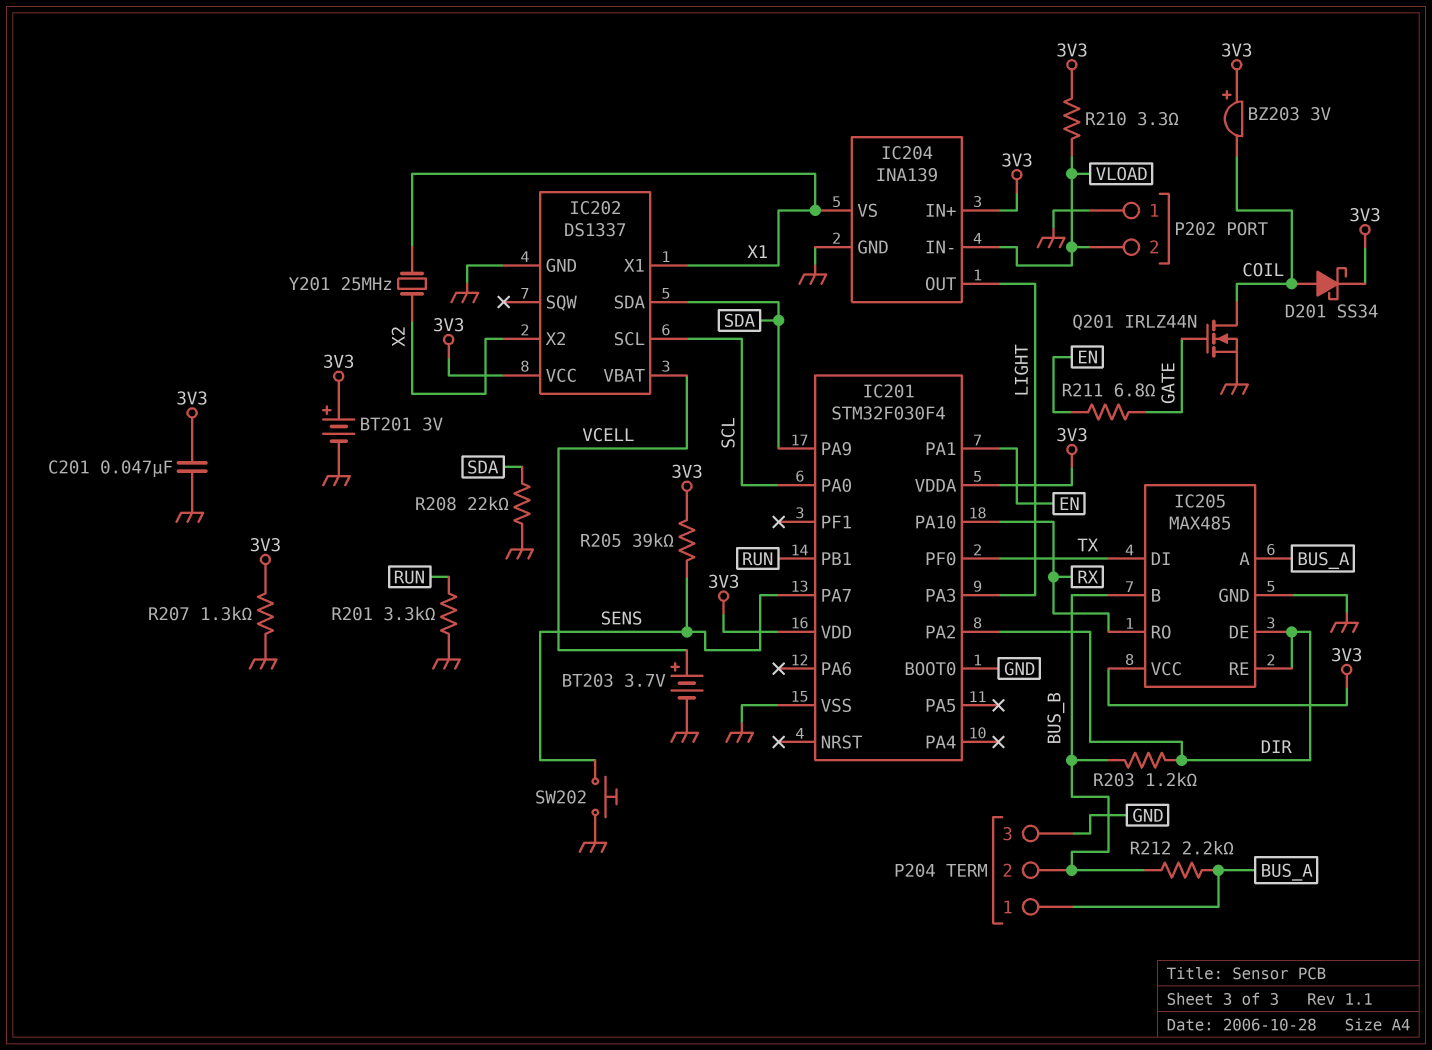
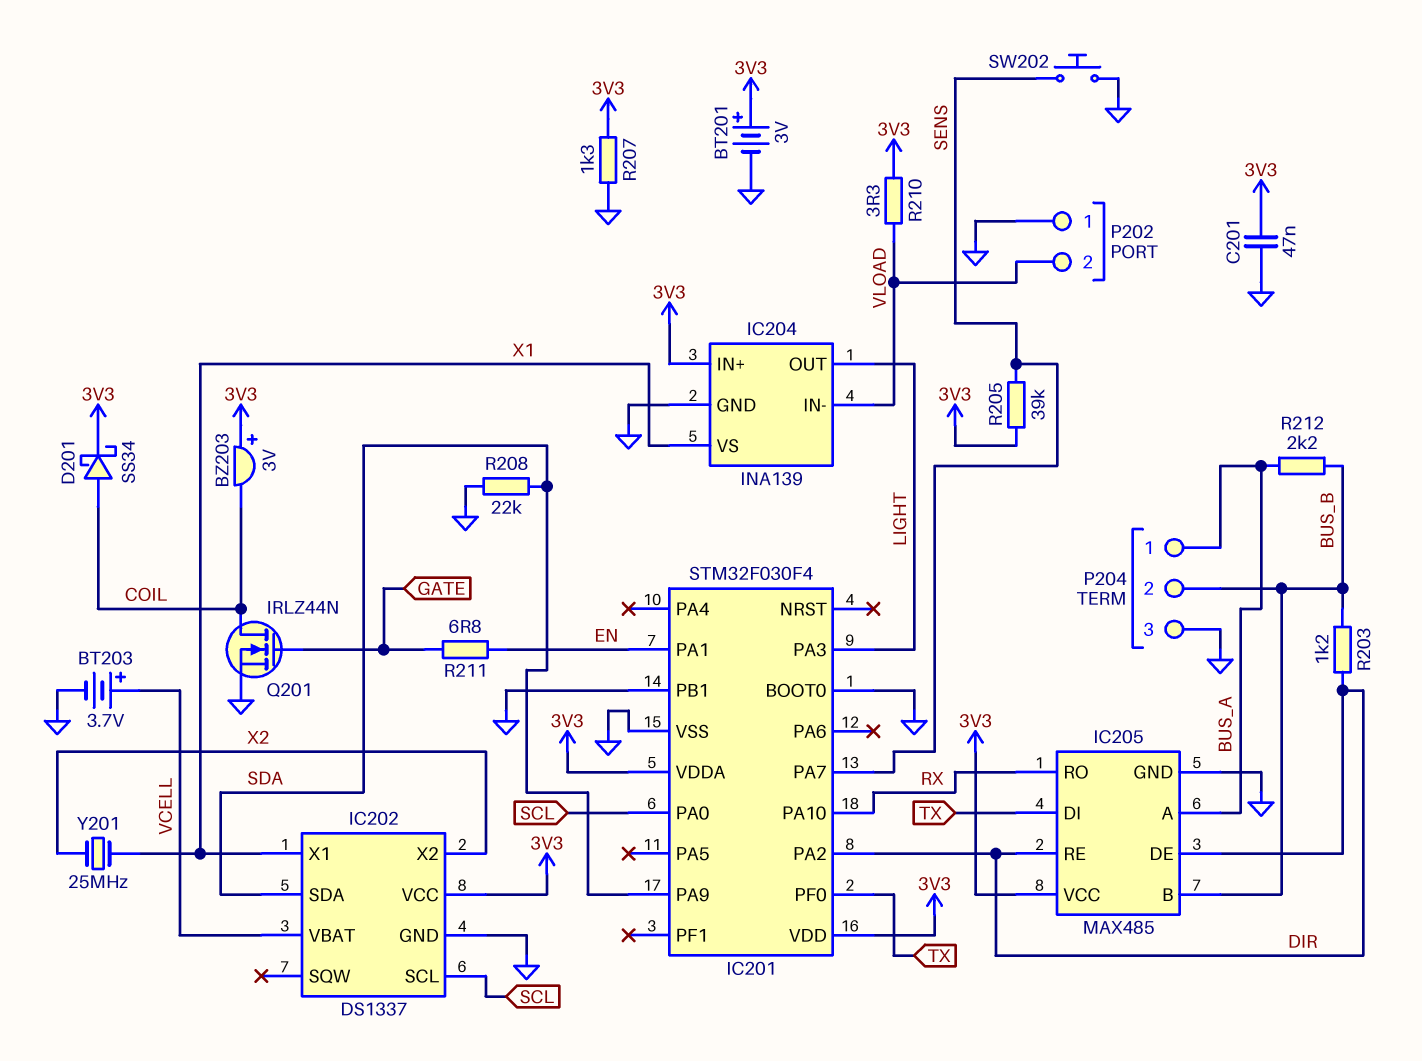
IC201 pin PB1: RUN -> GND
R201: 3.3k (GND, RUN) -> none

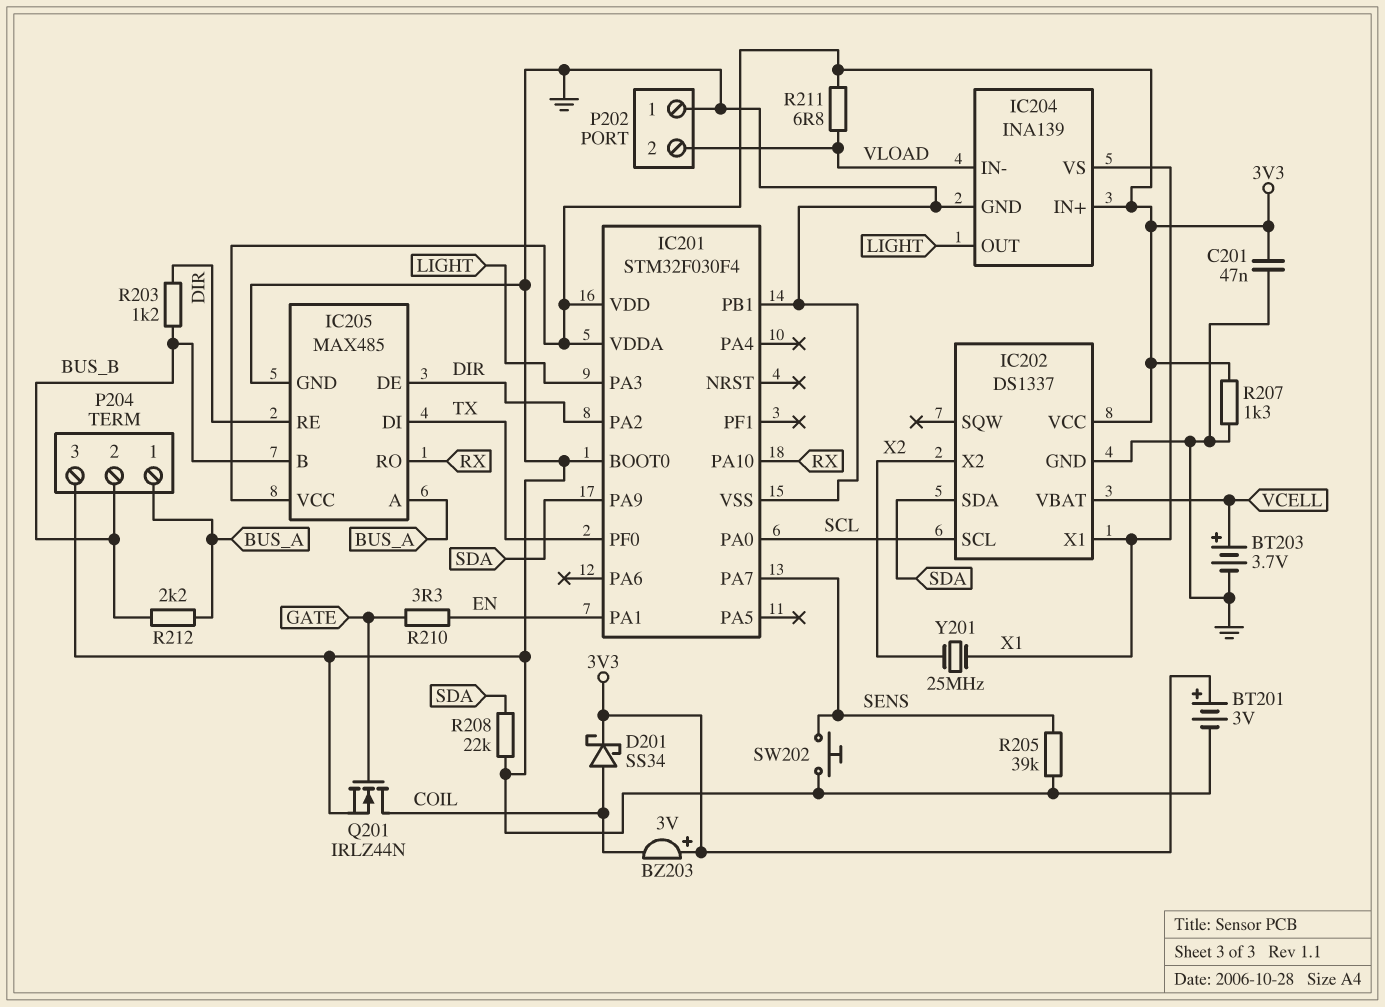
R205: 39k (3V3, SENS) -> 39k (GND, SENS)
R210: 3.3 (3V3, VLOAD) -> 3.3 (EN, GATE)
R211: 6.8 (EN, GATE) -> 6.8 (3V3, VLOAD)

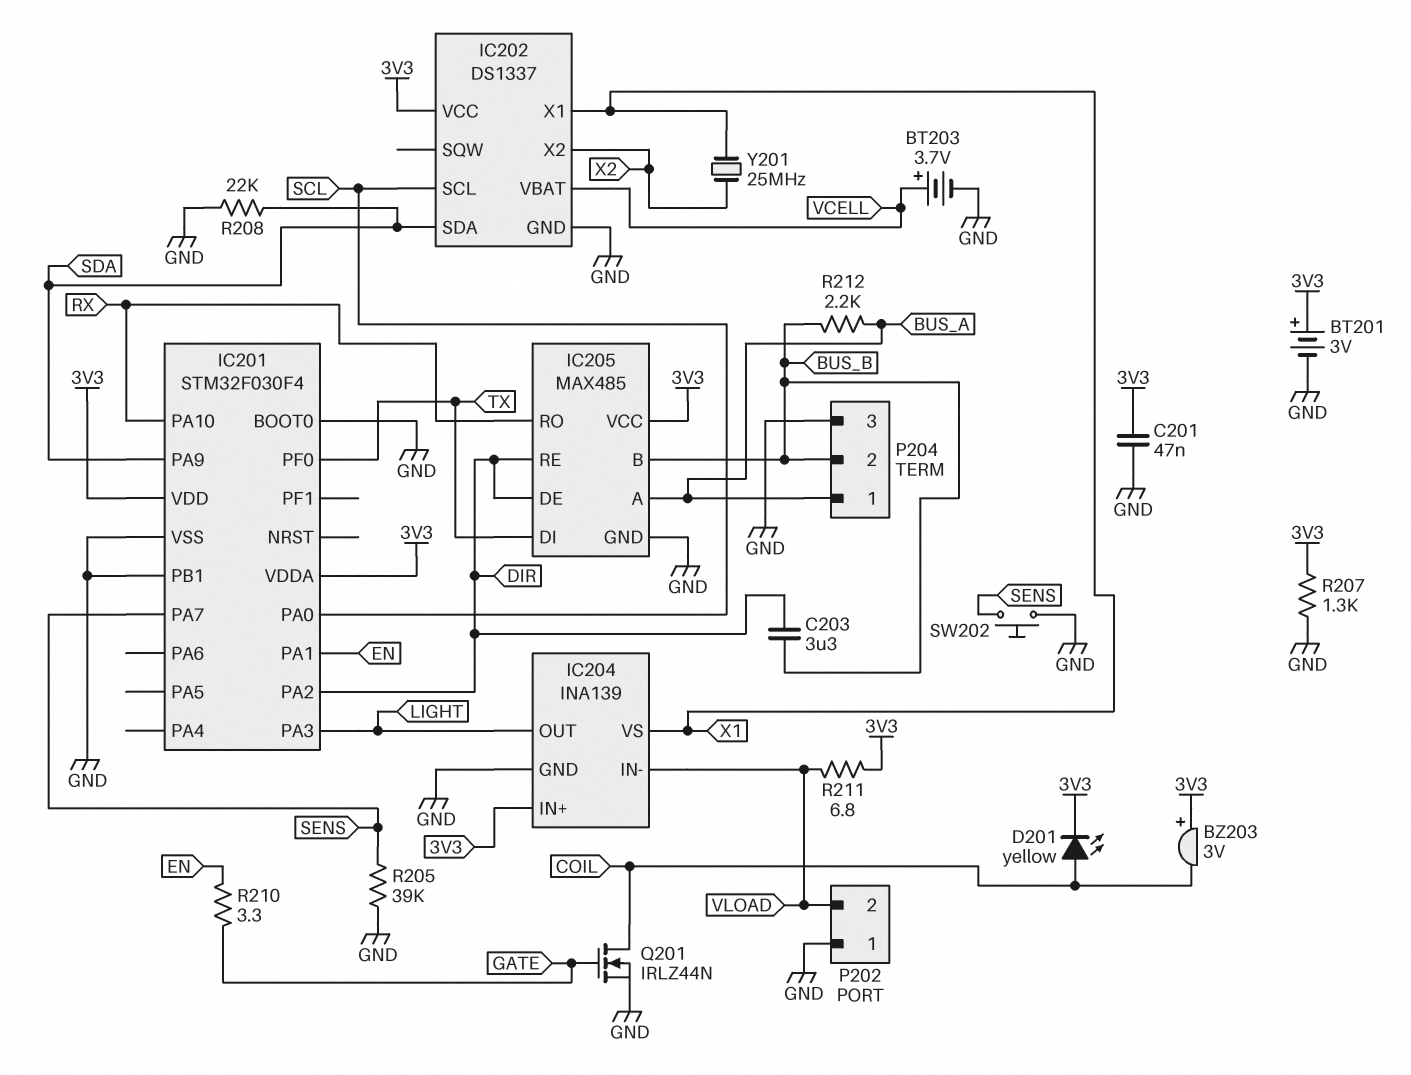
C203: none -> 3.3uF (BUS_B, DIR)
D201: schottky SS34 (A COIL, K 3V3) -> LED yellow (A COIL, K 3V3)
R203: 1.2k (BUS_B, DIR) -> none

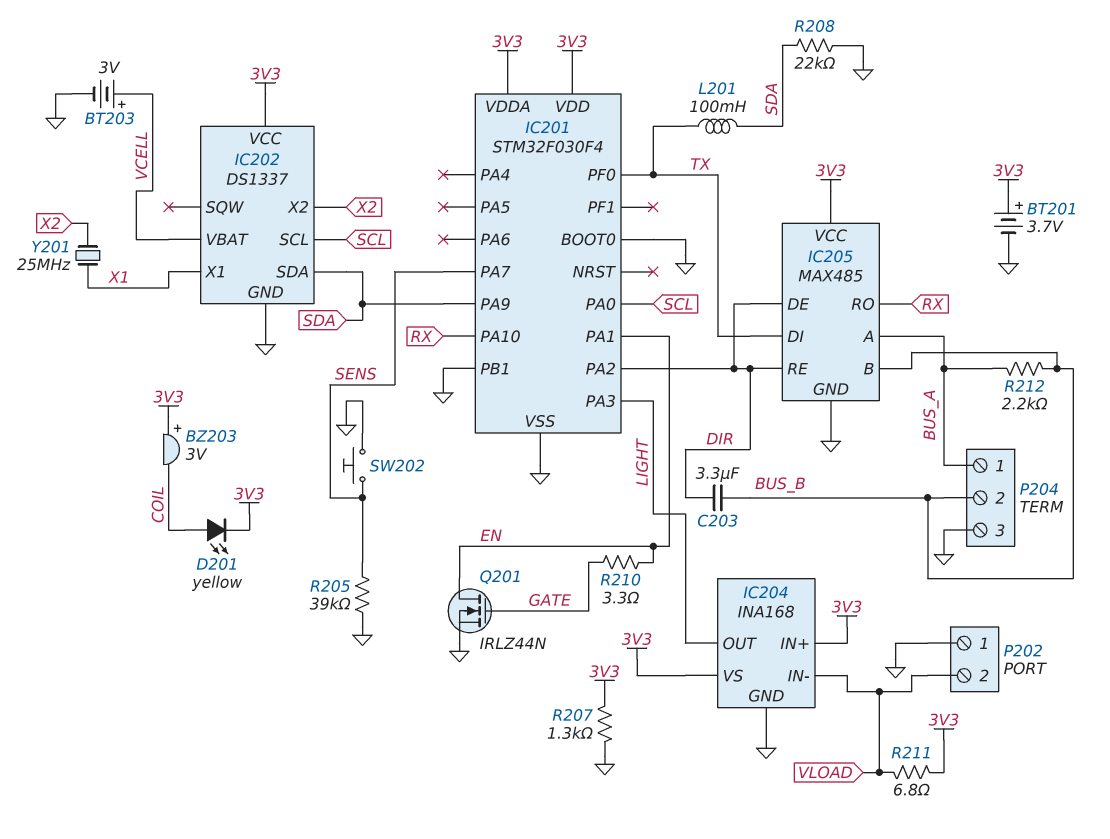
BT201: 3V (plus 3V3, minus GND) -> 3.7V (plus 3V3, minus GND)
BT203: 3.7V (plus VCELL, minus GND) -> 3V (plus VCELL, minus GND)
C201: 47nF (3V3, GND) -> none
IC204: INA139 -> INA168
IC204 pin VS: X1 -> 3V3
L201: none -> 100mH (SDA, TX)
Q201: NMOS IRLZ44N (G GATE, D COIL, S GND) -> NMOS IRLZ44N (G GATE, D EN, S GND)

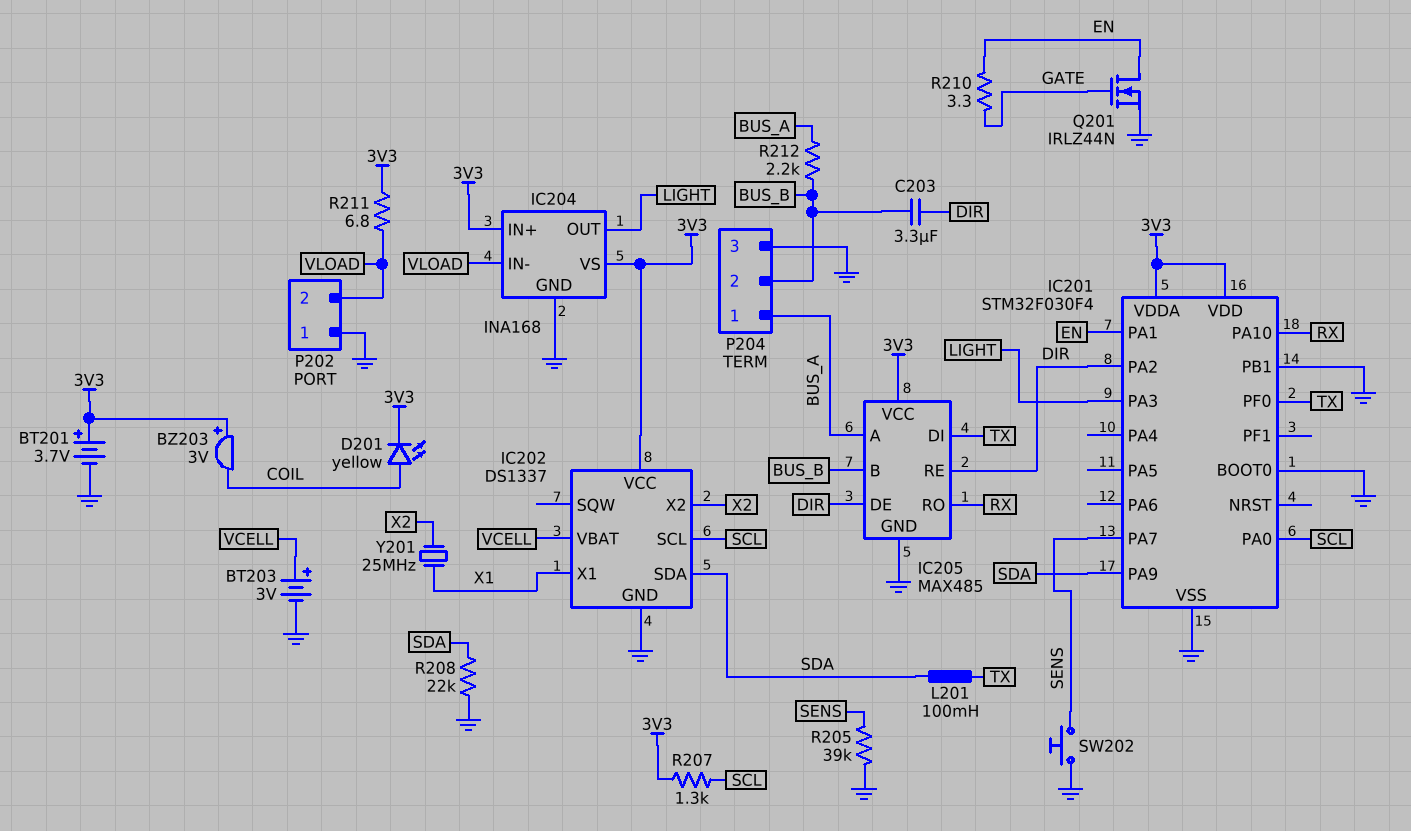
R207: 1.3k (3V3, GND) -> 1.3k (3V3, SCL)

